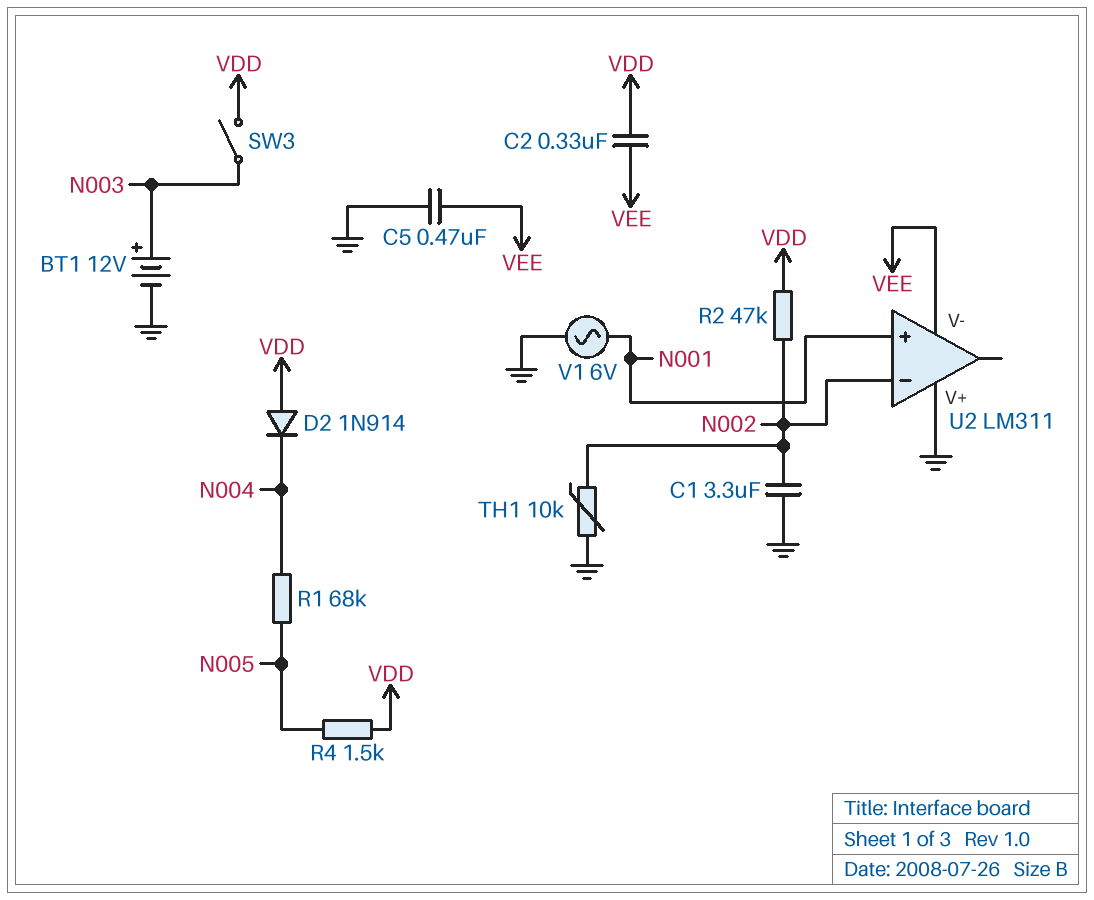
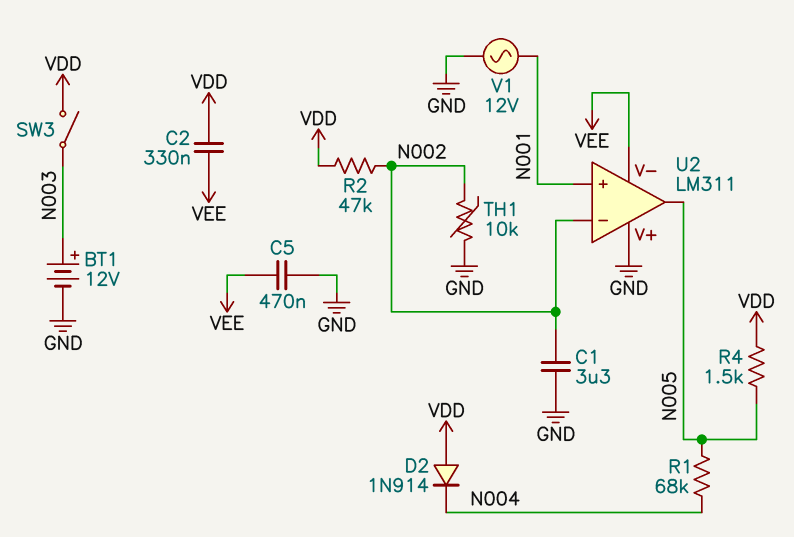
U2 pin out: none -> N005
V1: AC 6V (GND, N001) -> AC 12V (GND, N001)

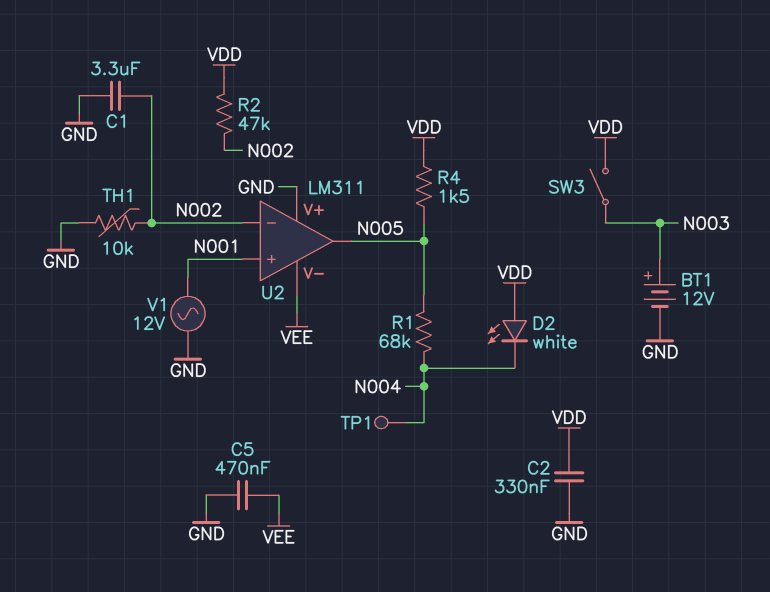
C2: 330nF (VDD, VEE) -> 330nF (GND, VDD)
D2: diode 1N914 (A VDD, K N004) -> LED white (A VDD, K N004)
TP1: none -> test point (N004)

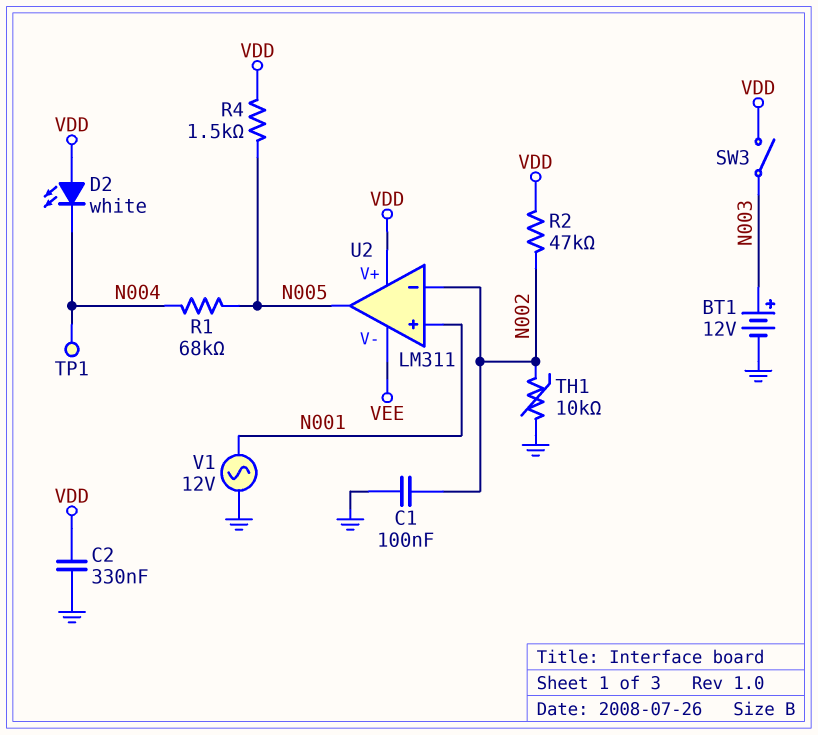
C1: 3.3uF (GND, N002) -> 100nF (GND, N002)
C5: 470nF (GND, VEE) -> none
U2 pin V+: GND -> VDD

